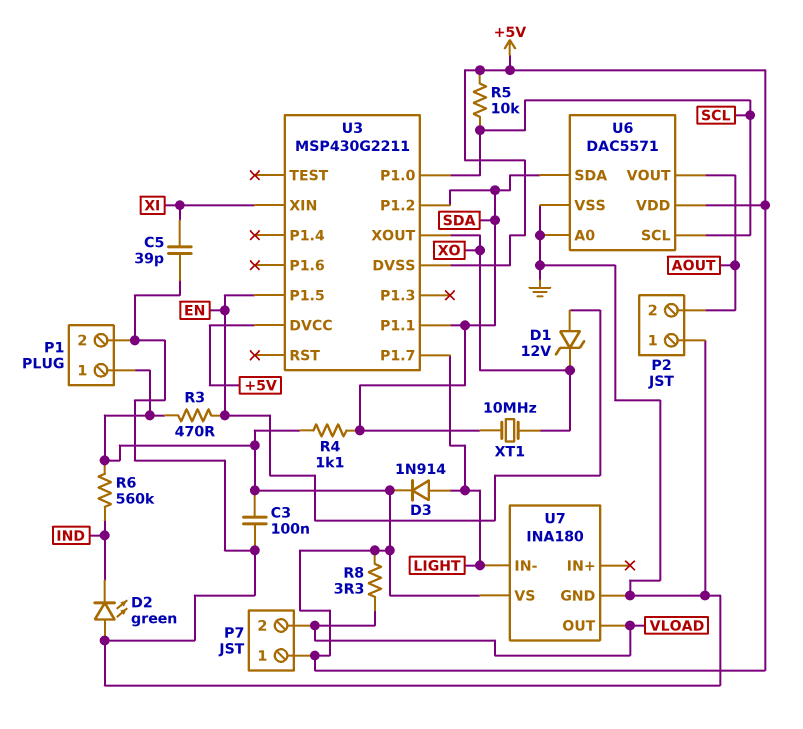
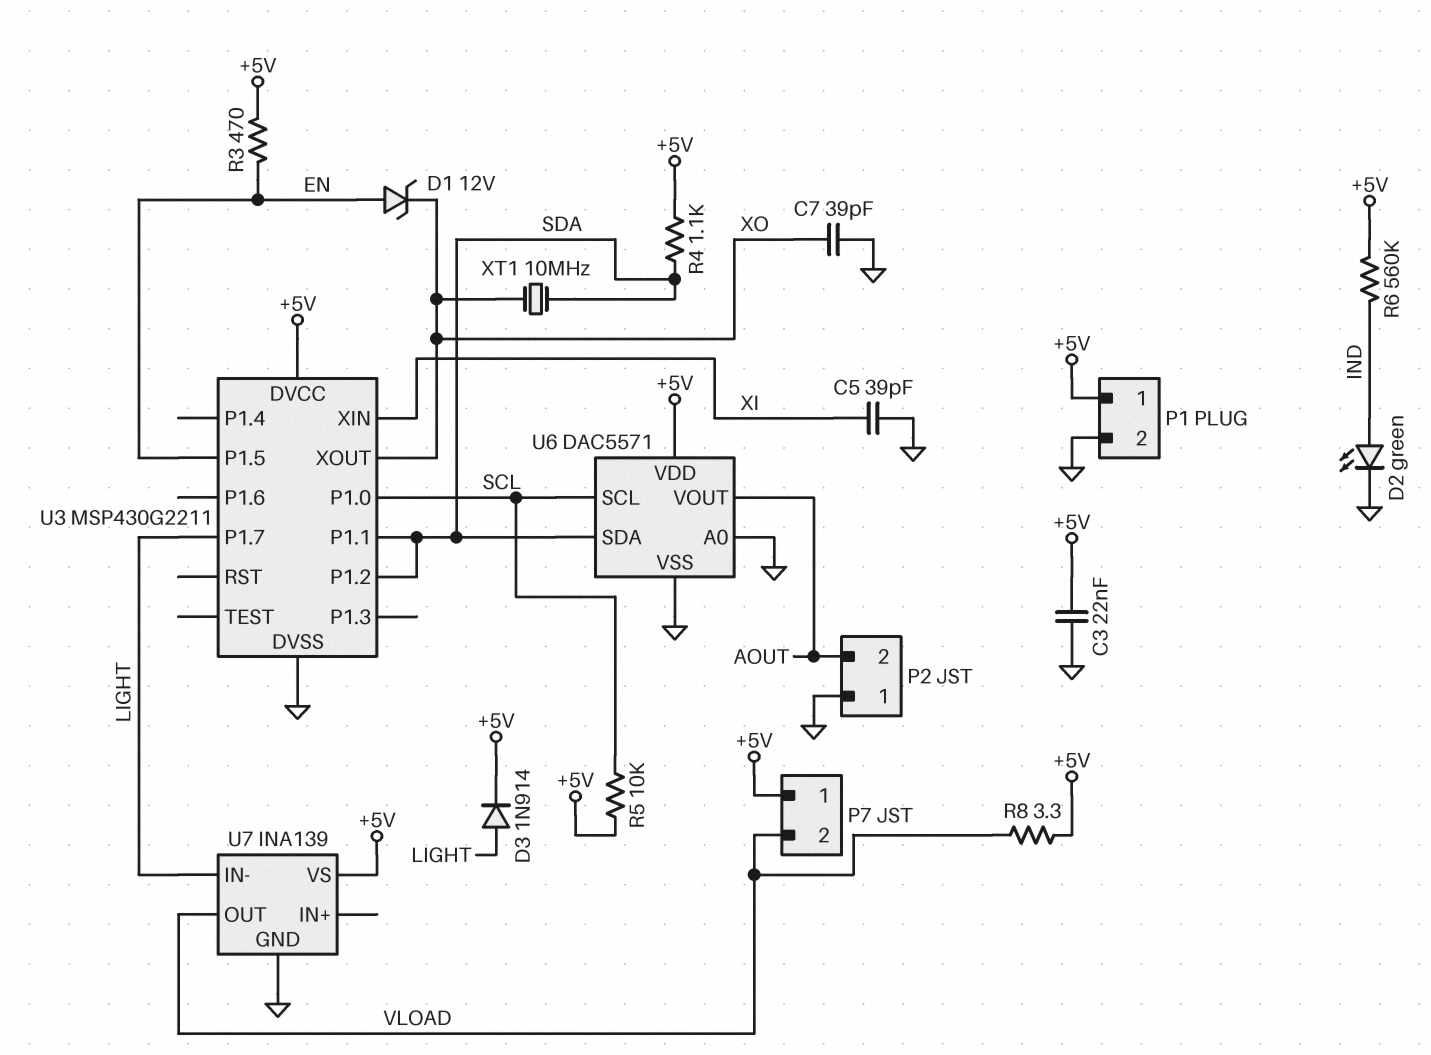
C3: 100nF (+5V, GND) -> 22nF (+5V, GND)
C7: none -> 39pF (GND, XO)
D2: LED green (A GND, K IND) -> LED green (A IND, K GND)
U3 pin DVSS: +5V -> GND
U7: INA180 -> INA139

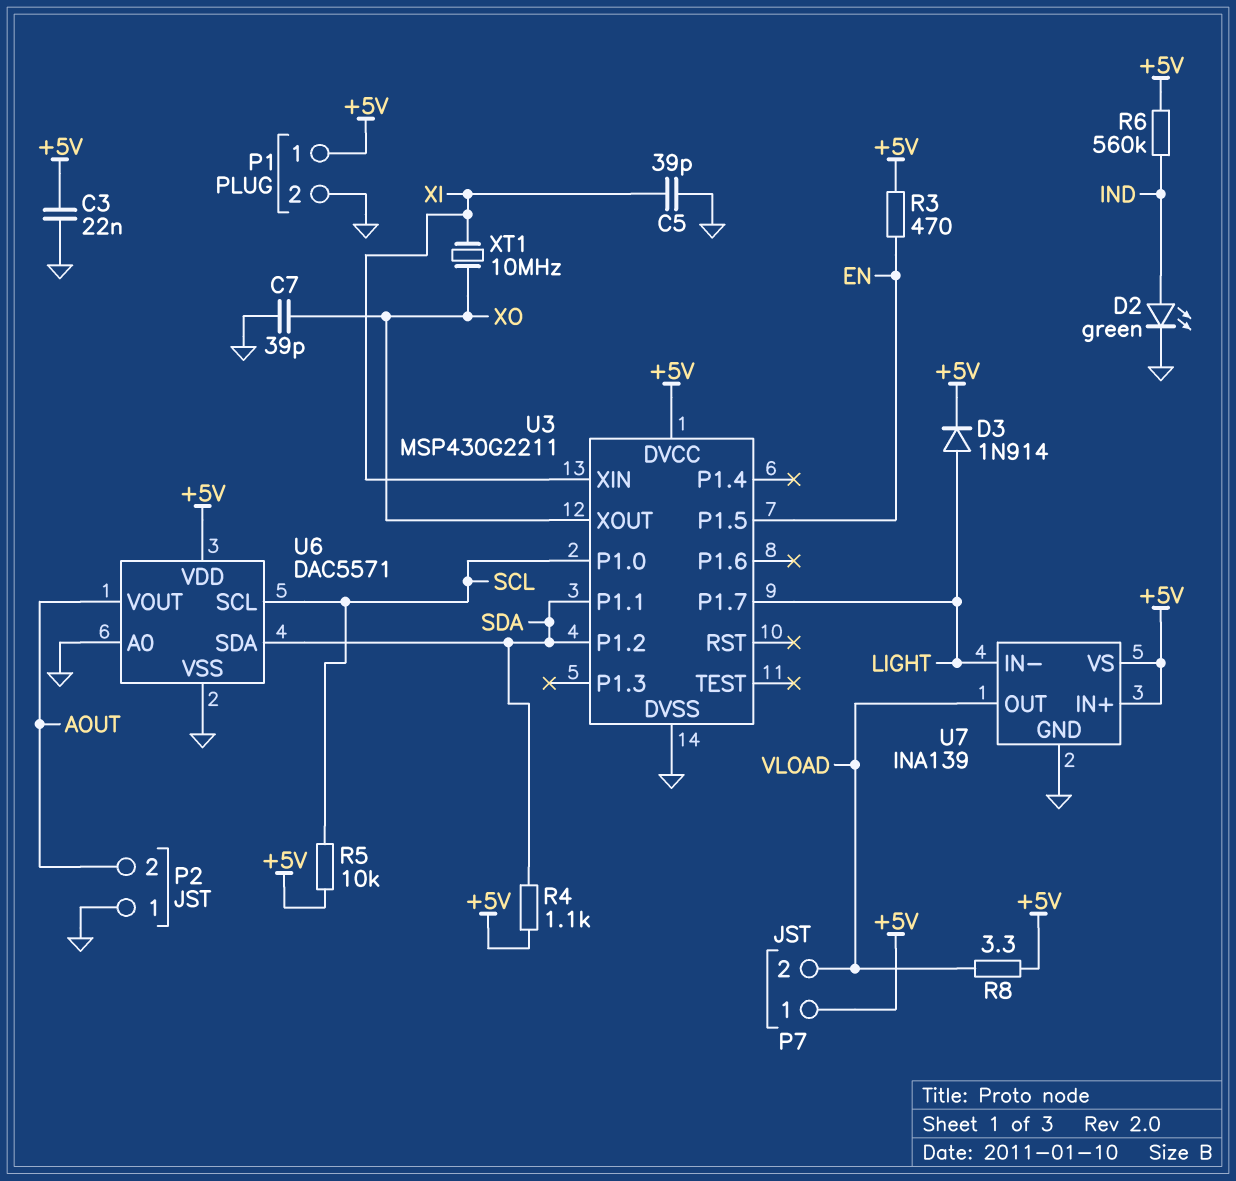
D1: zener 12V (A EN, K XO) -> none
U7 pin IN+: none -> +5V
XT1: 10MHz (SDA, XO) -> 10MHz (XI, XO)

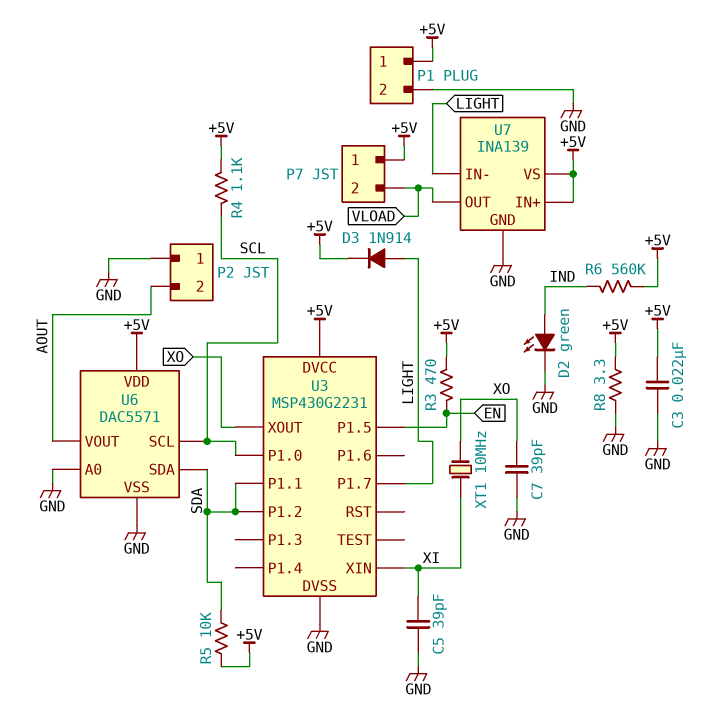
R4: 1.1k (+5V, SDA) -> 1.1k (+5V, SCL)
R5: 10k (+5V, SCL) -> 10k (+5V, SDA)
R8: 3.3 (+5V, VLOAD) -> 3.3 (+5V, GND)
U3: MSP430G2211 -> MSP430G2231

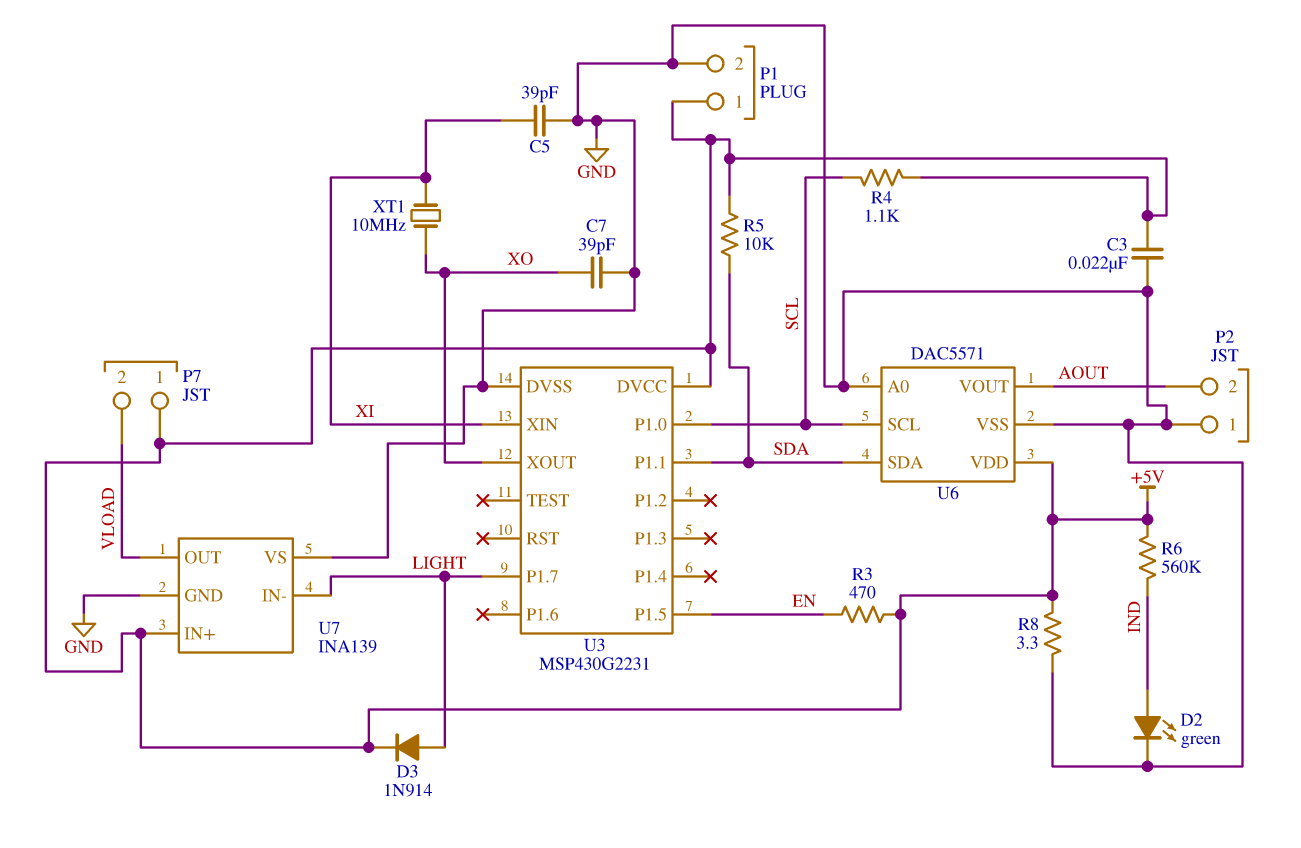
U3 pin P1.2: SDA -> none
U7 pin VS: +5V -> GND

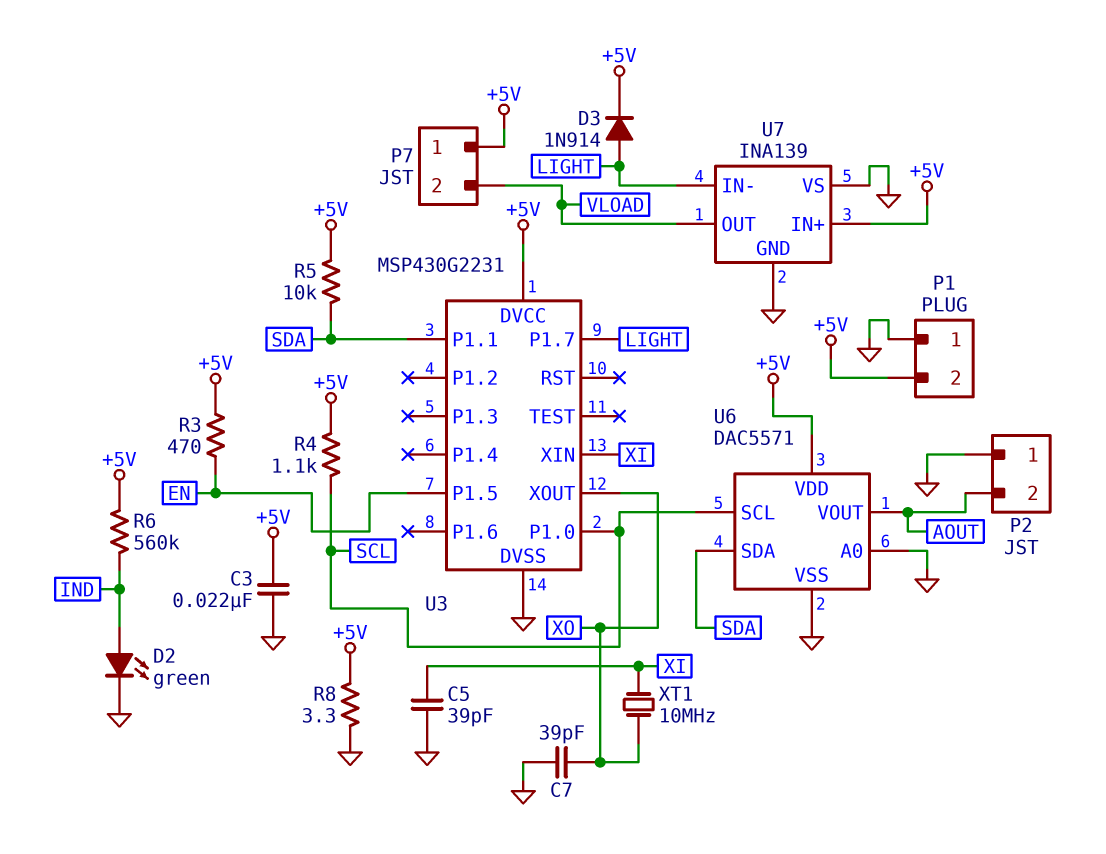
P1 pin 1: +5V -> GND
P1 pin 2: GND -> +5V

